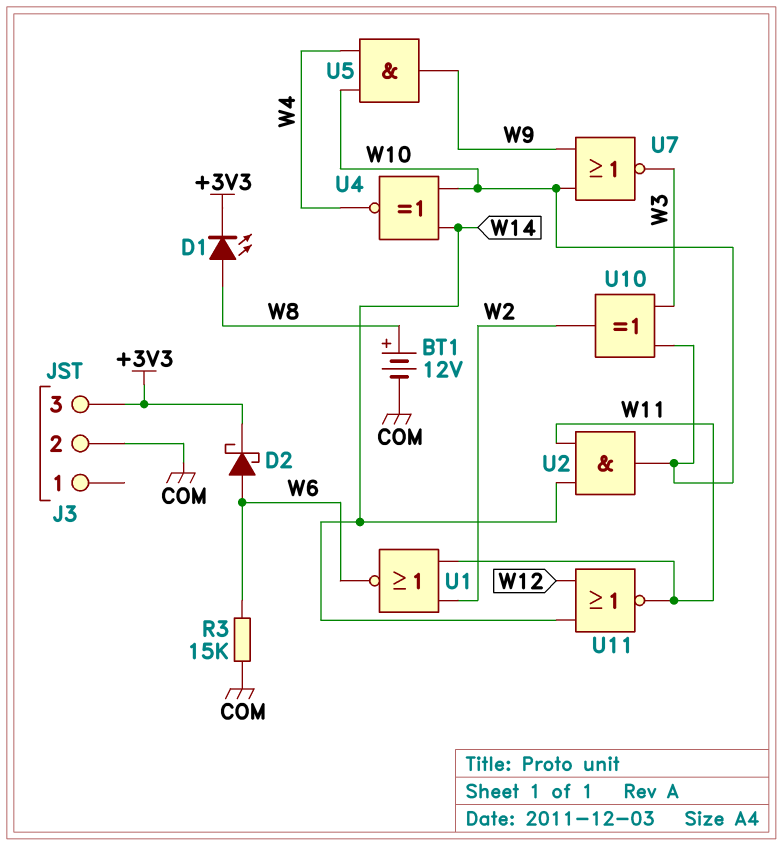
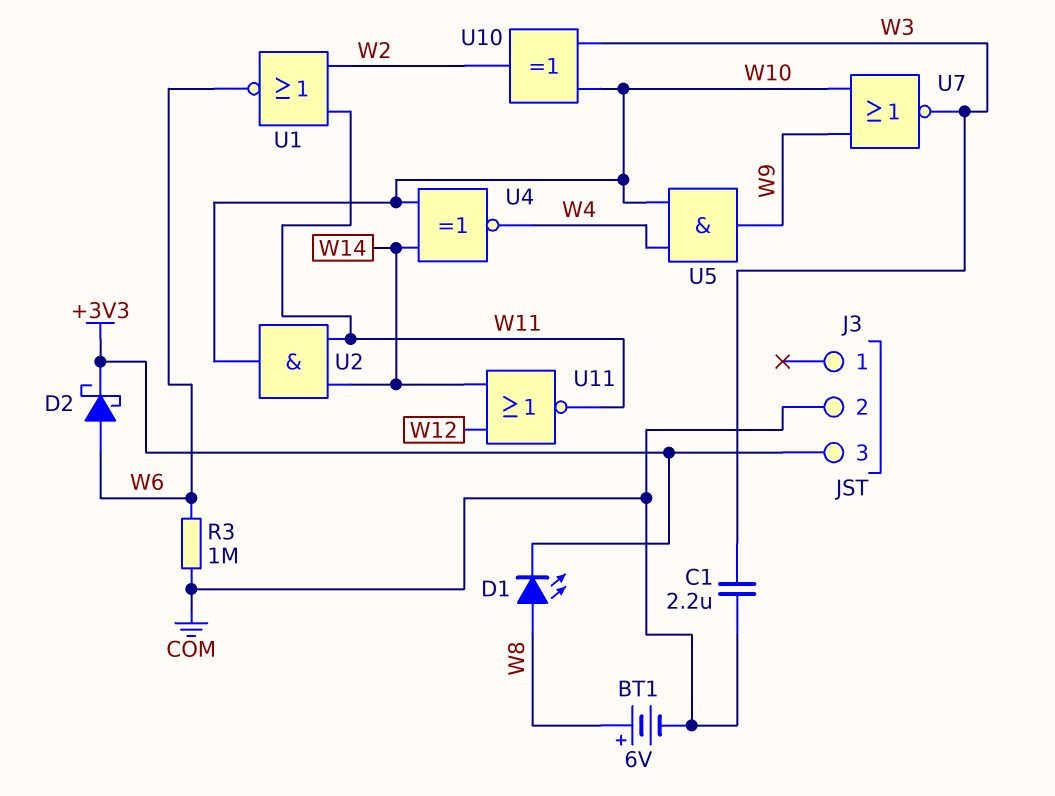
BT1: 12V (plus W8, minus COM) -> 6V (plus W8, minus COM)
C1: none -> 2.2uF (COM, W3)
R3: 15k (COM, W6) -> 1M (COM, W6)

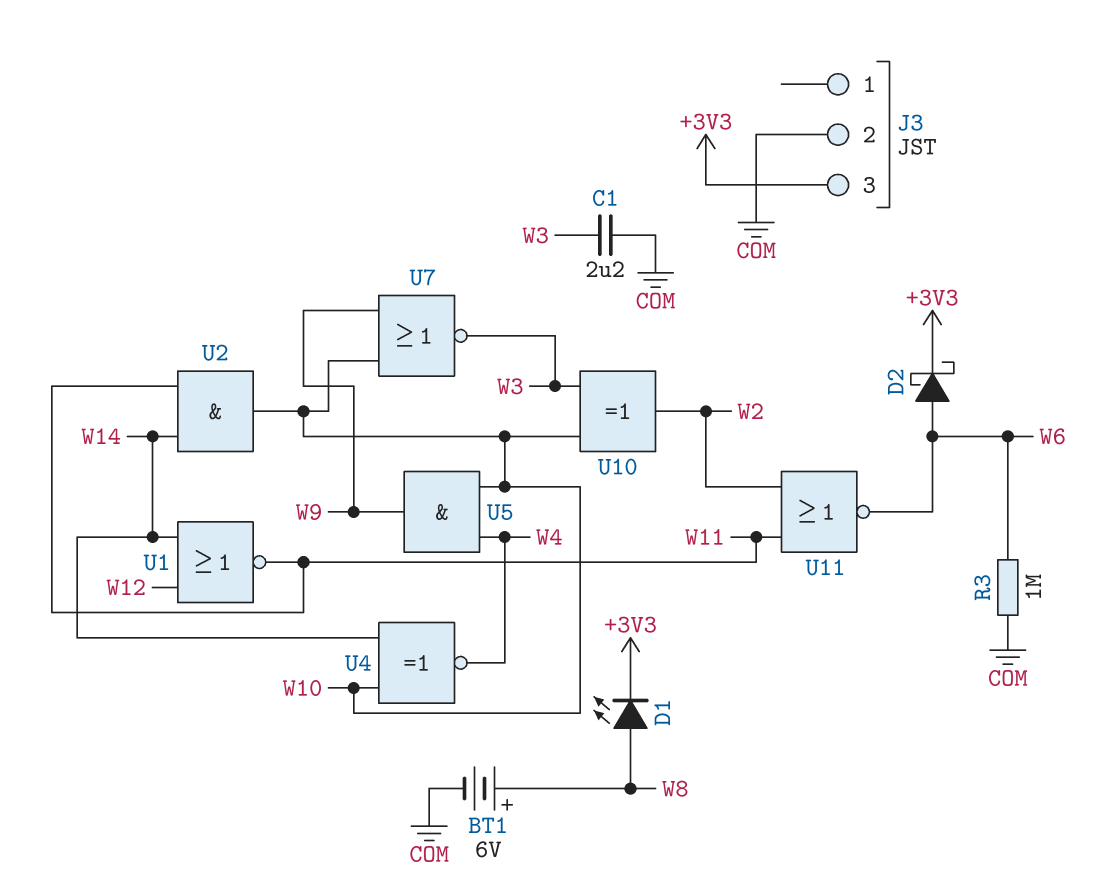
U1: NOR (in W2, in W11, out W6) -> NOR (in W12, in W14, out W11)
U11: NOR (in W12, in W14, out W11) -> NOR (in W2, in W11, out W6)

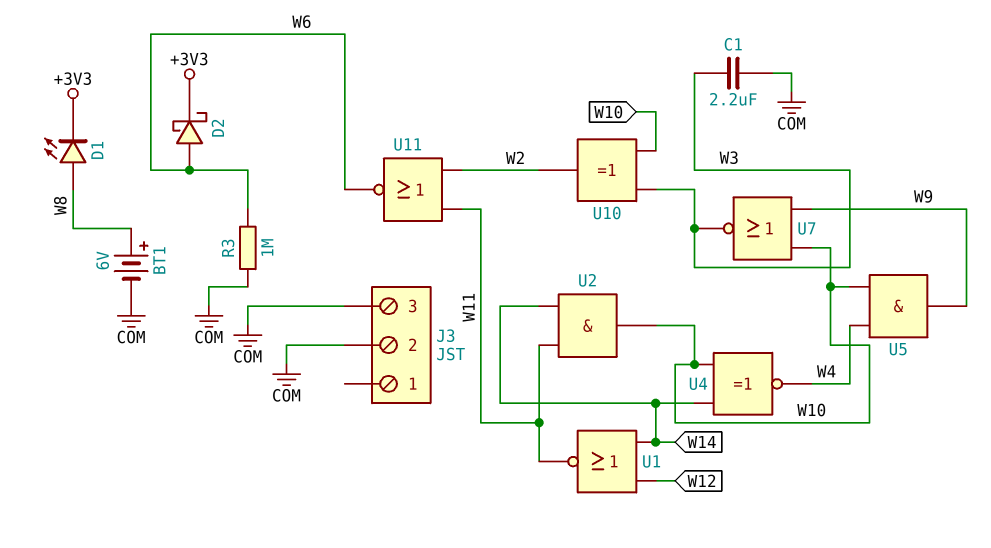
J3 pin 3: +3V3 -> COM

